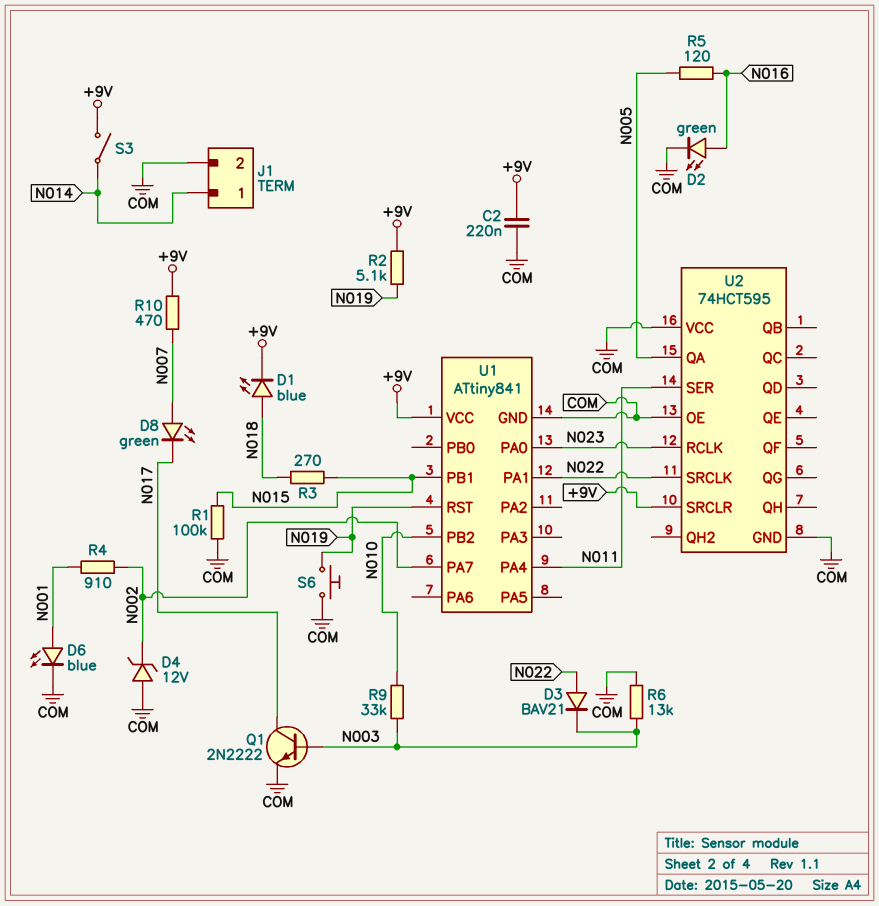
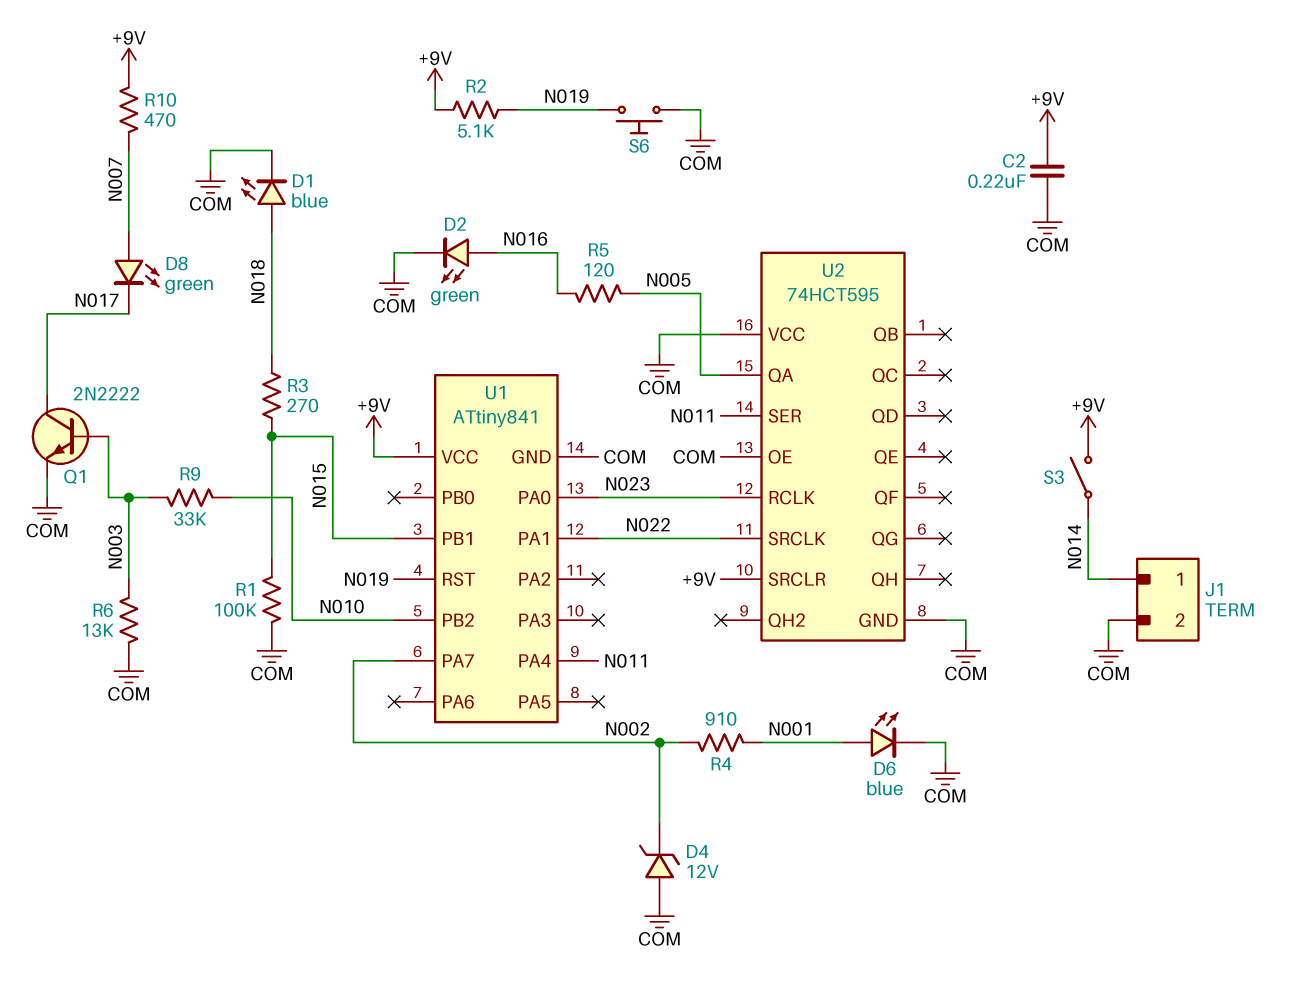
D1: LED blue (A N018, K +9V) -> LED blue (A N018, K COM)
D3: diode BAV21 (A N022, K N003) -> none

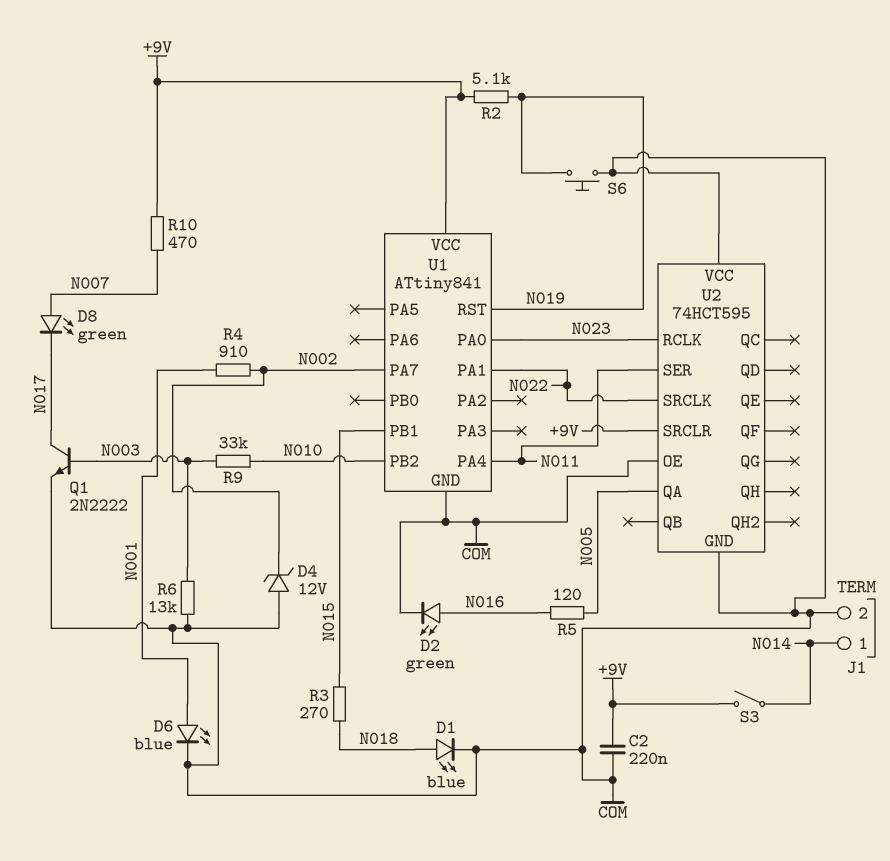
R1: 100k (COM, N015) -> none

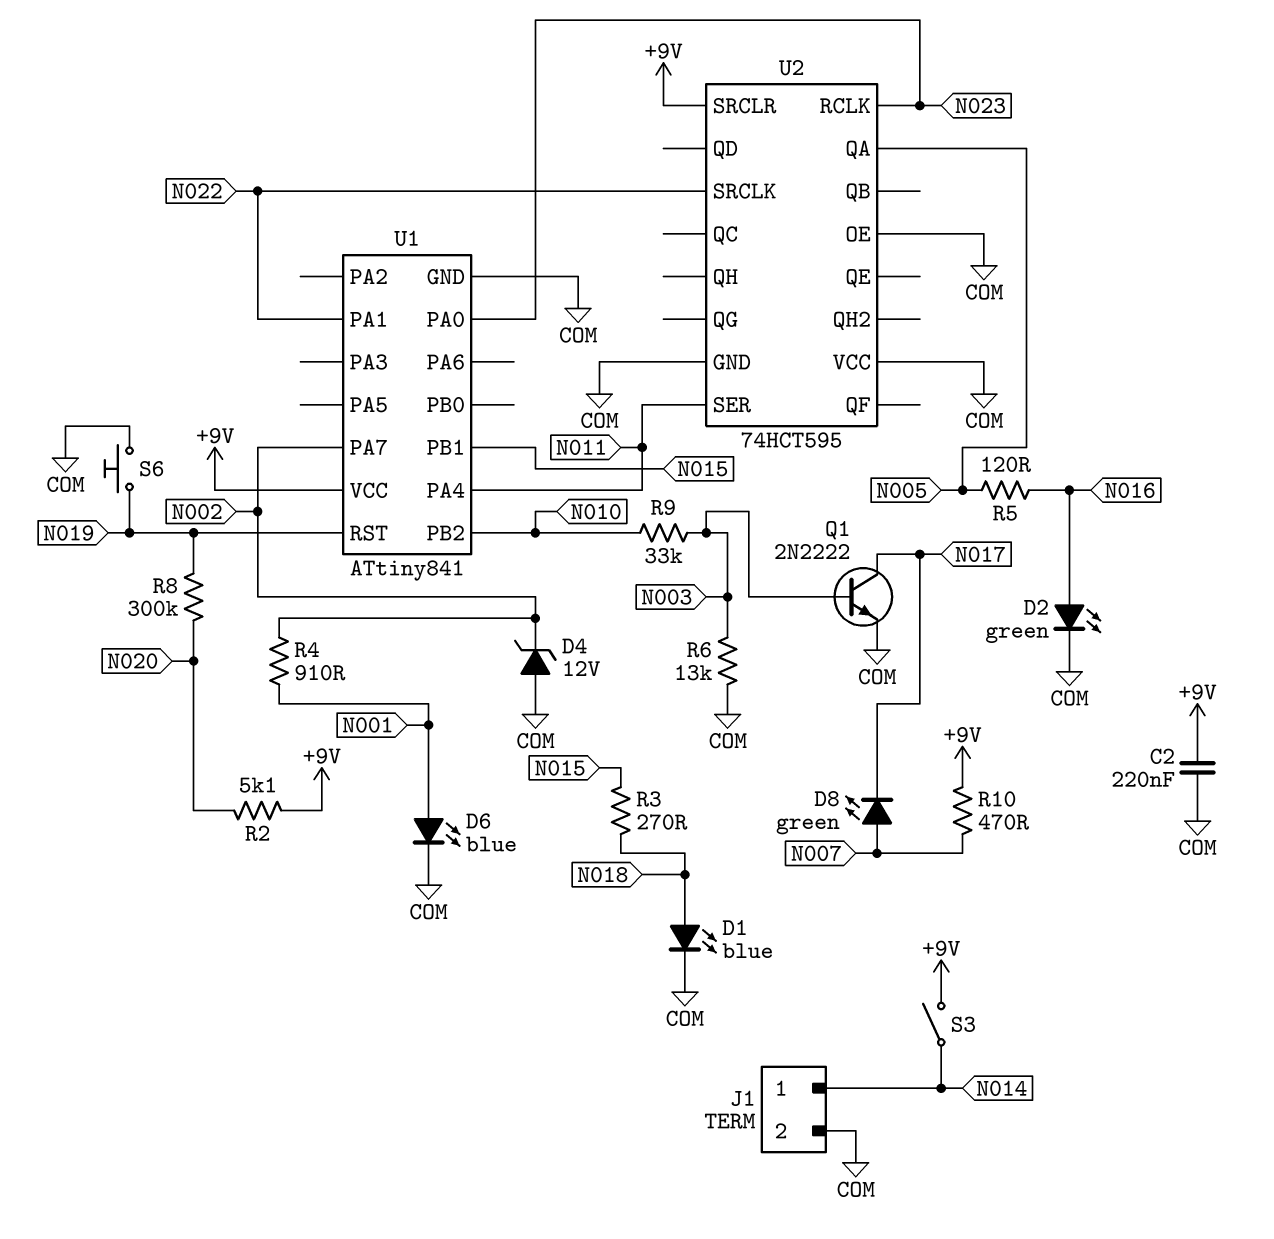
R2: 5.1k (+9V, N019) -> 5.1k (+9V, N020)
R8: none -> 300k (N019, N020)

